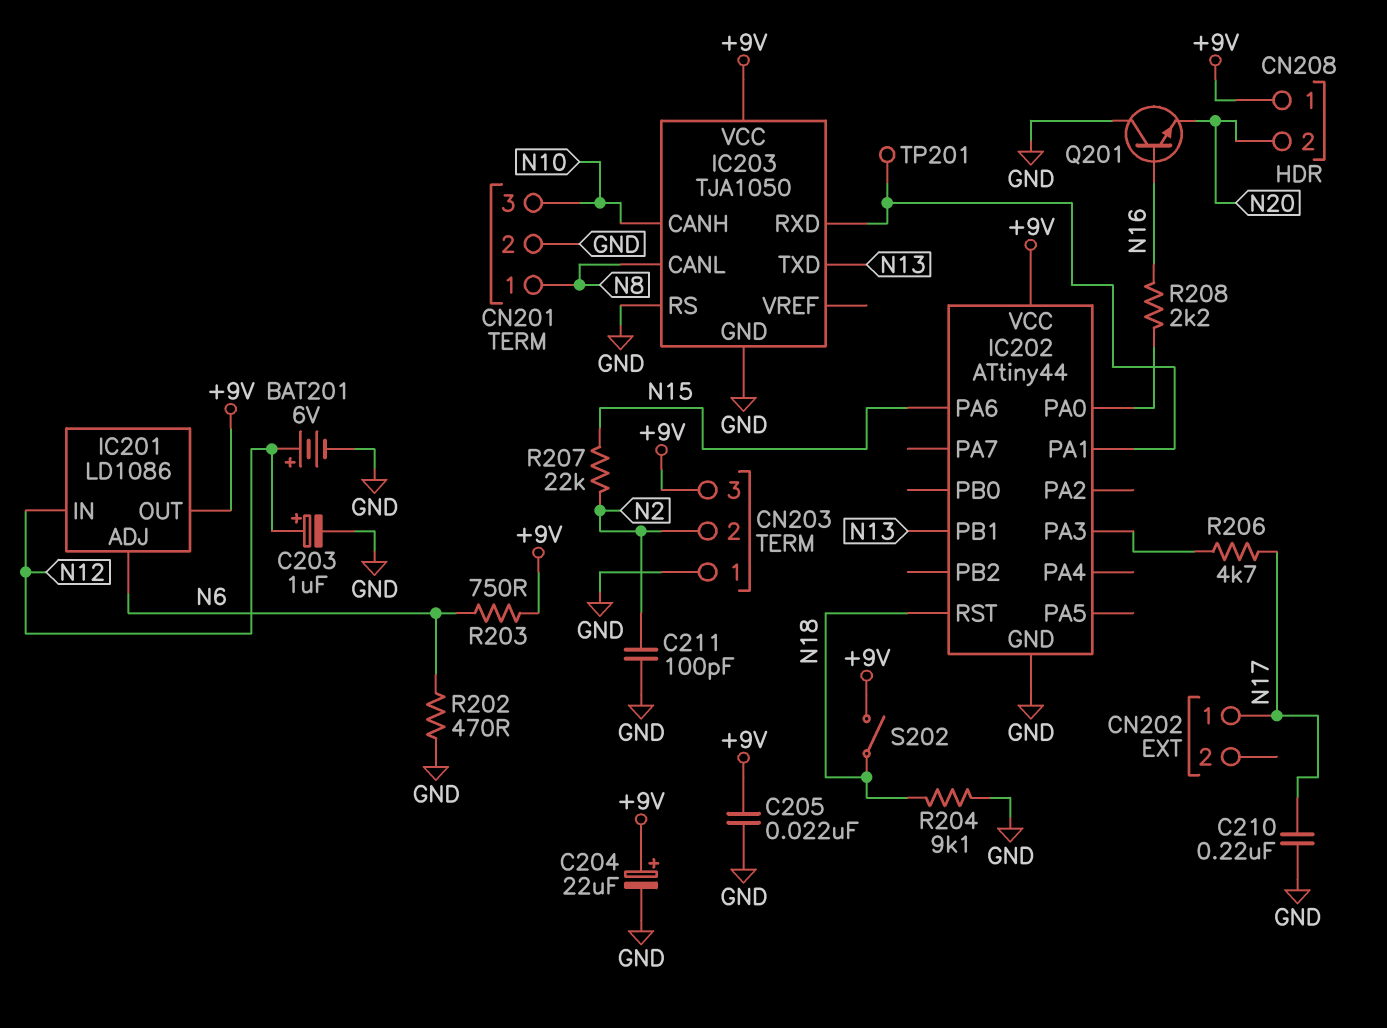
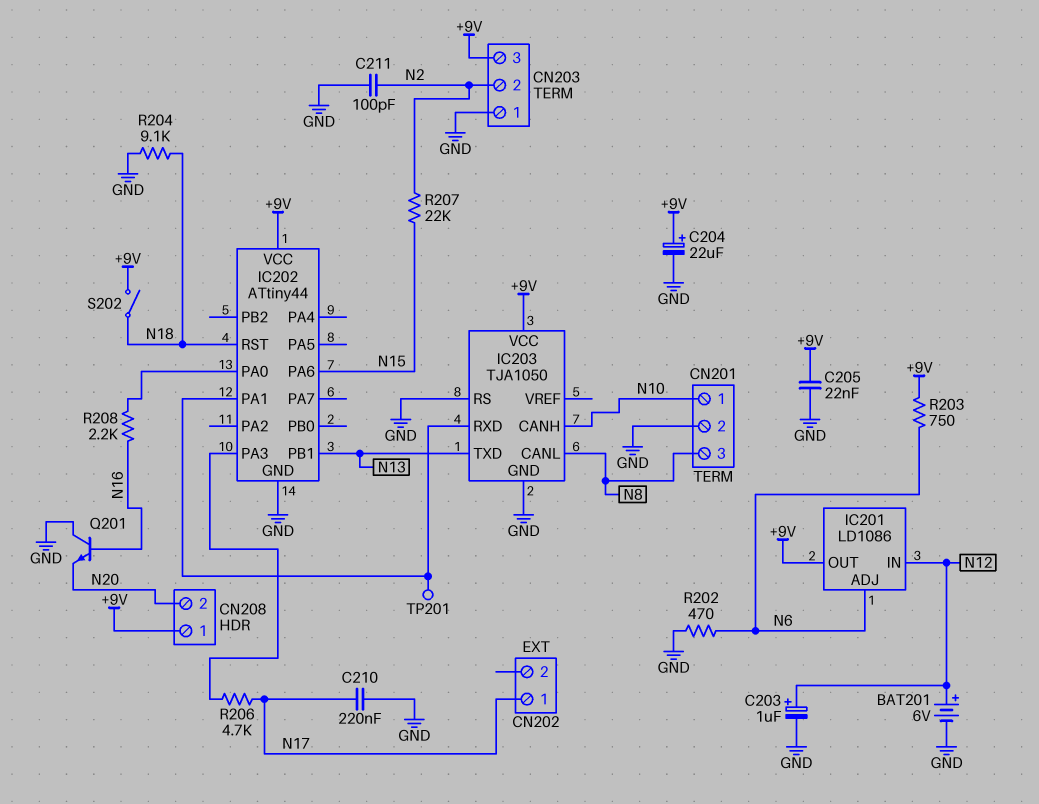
CN201 pin 1: N8 -> N10
CN201 pin 3: N10 -> N8

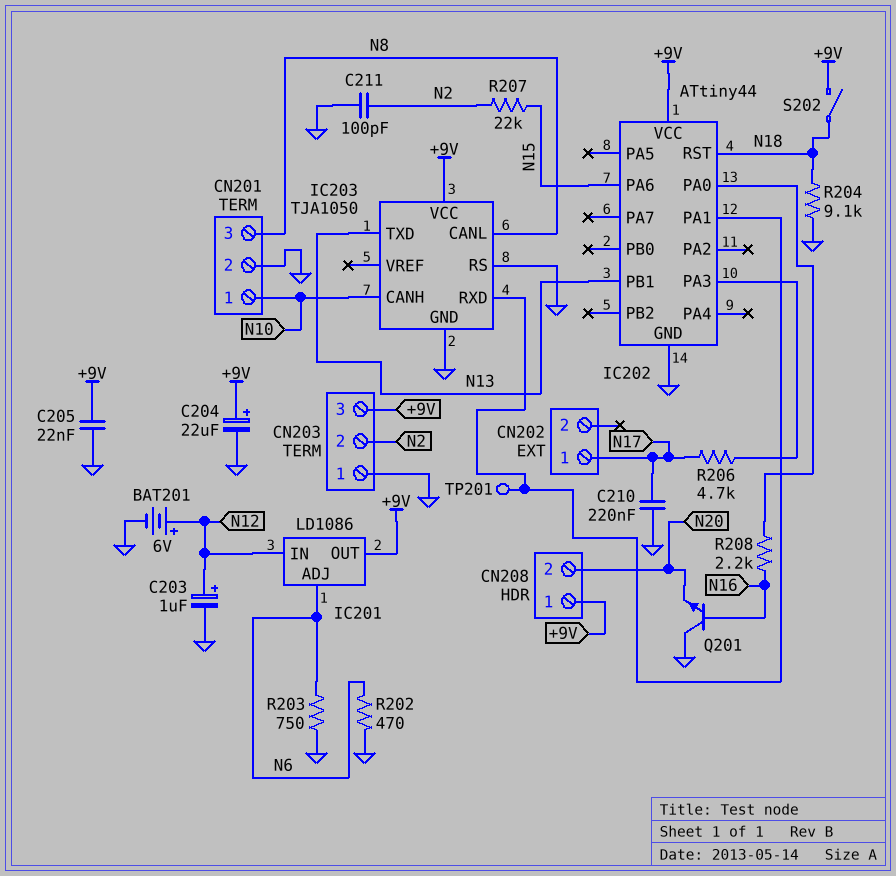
R203: 750 (+9V, N6) -> 750 (GND, N6)

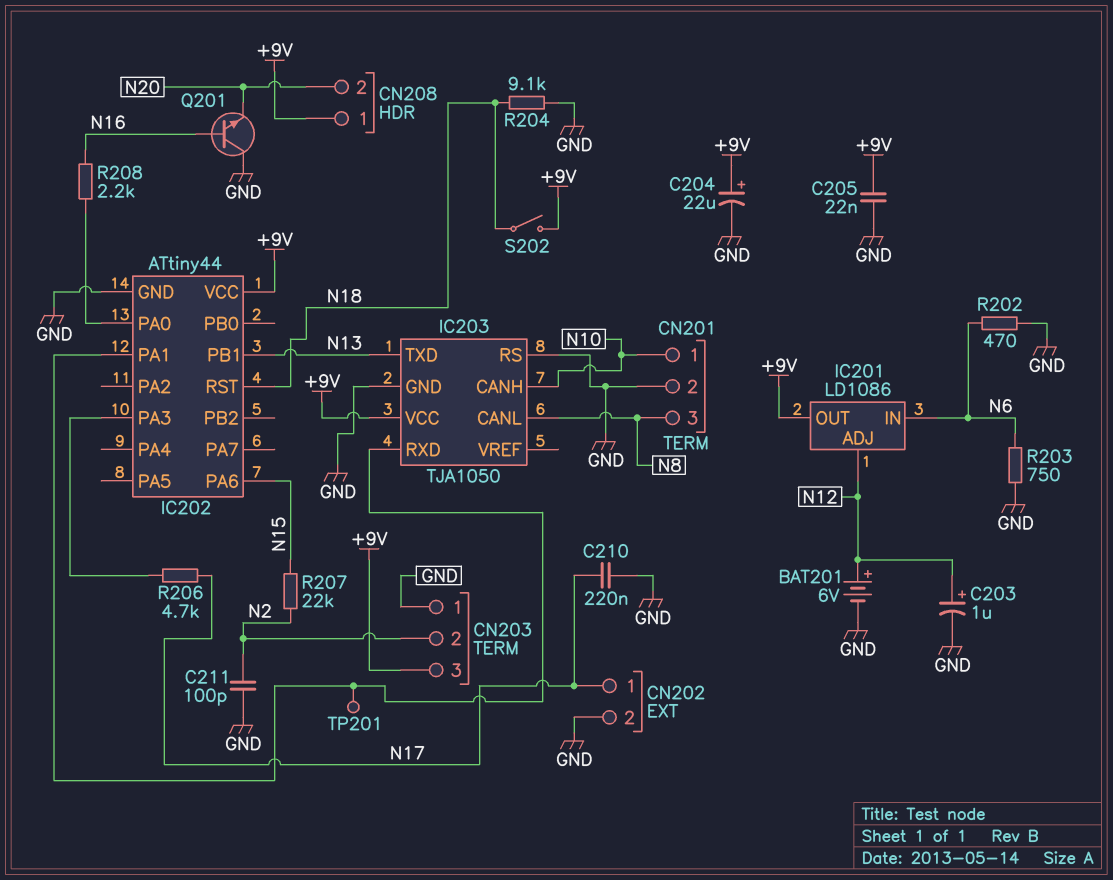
CN202 pin 2: none -> GND
IC201 pin ADJ: N6 -> N12
IC201 pin IN: N12 -> N6

